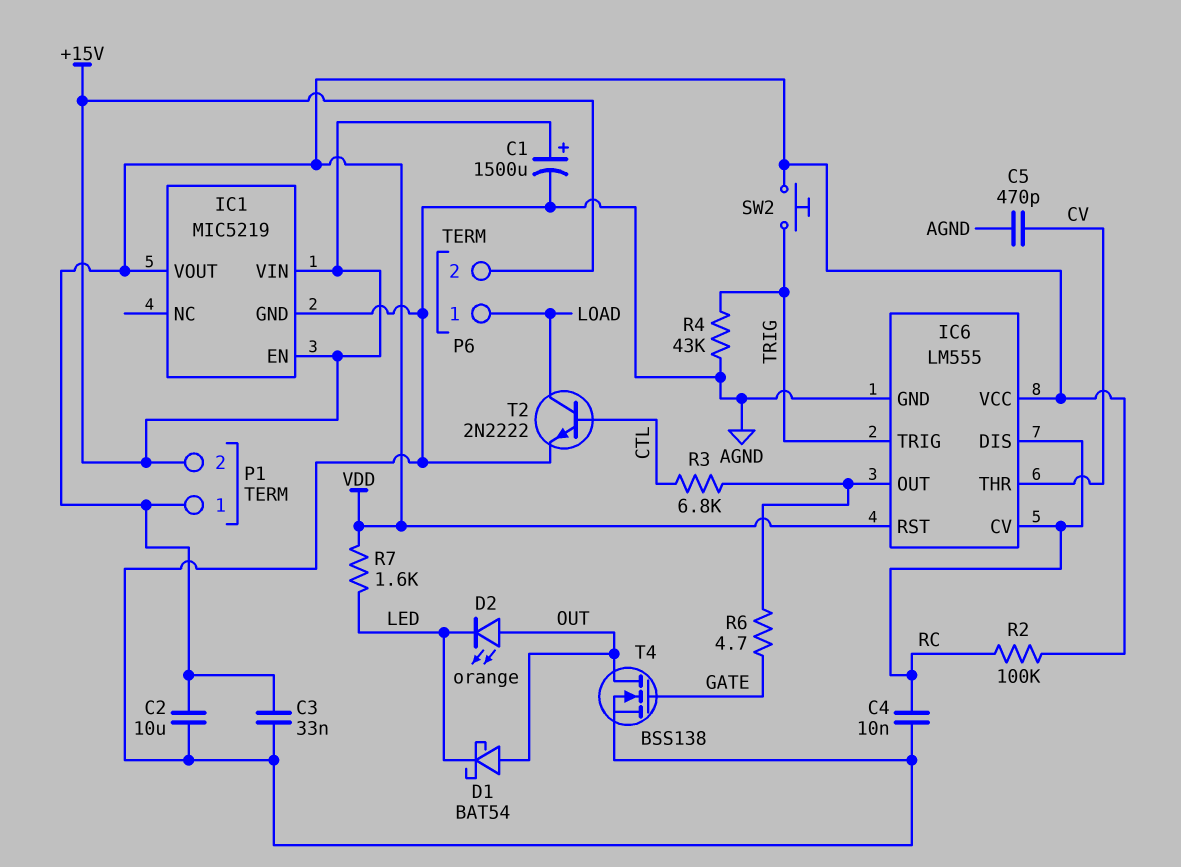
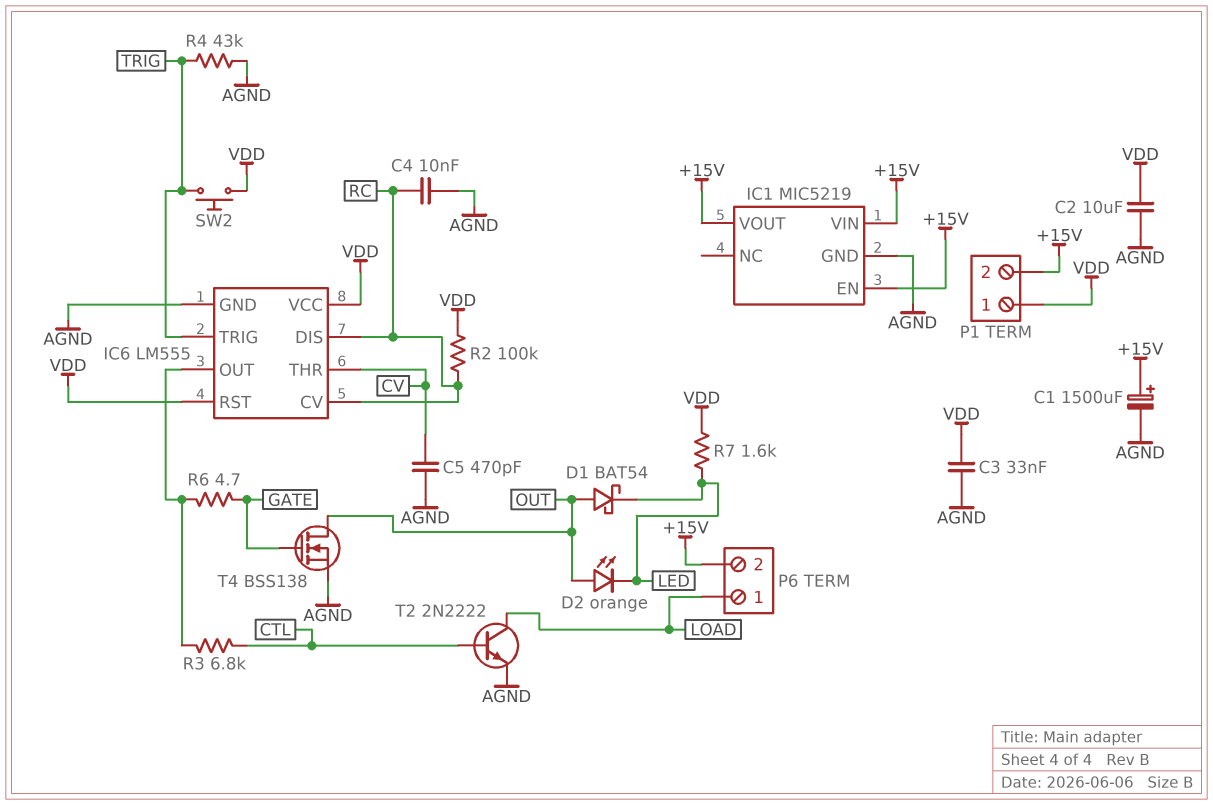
IC1 pin VOUT: VDD -> +15V

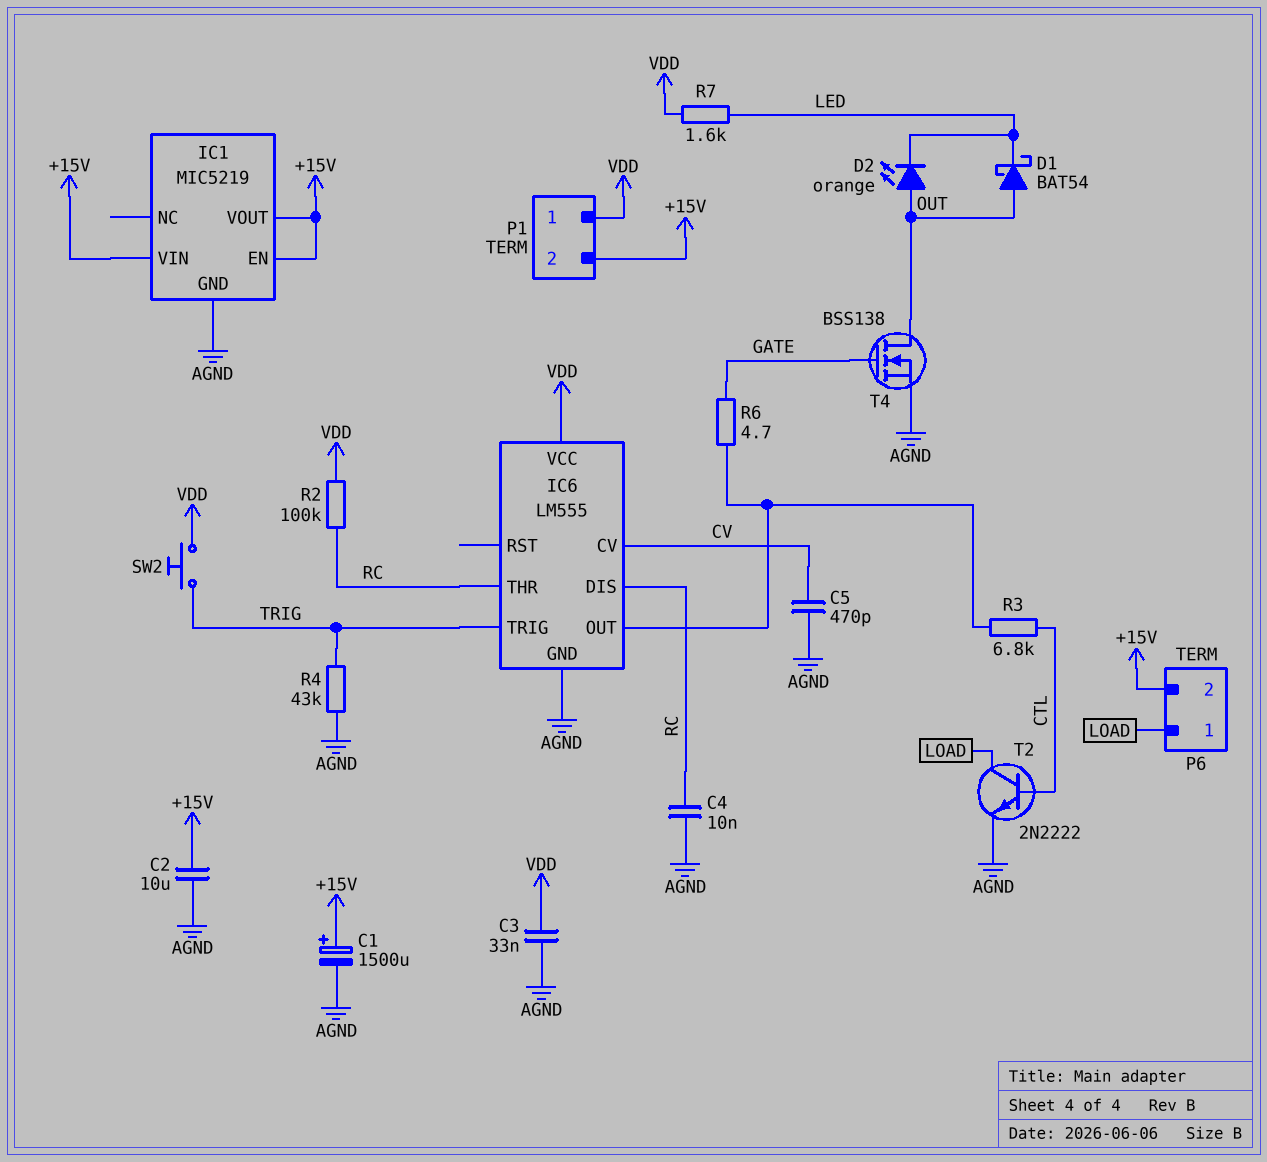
C2: 10uF (AGND, VDD) -> 10uF (+15V, AGND)
IC6 pin CV: RC -> CV
IC6 pin RST: VDD -> none
IC6 pin THR: CV -> RC

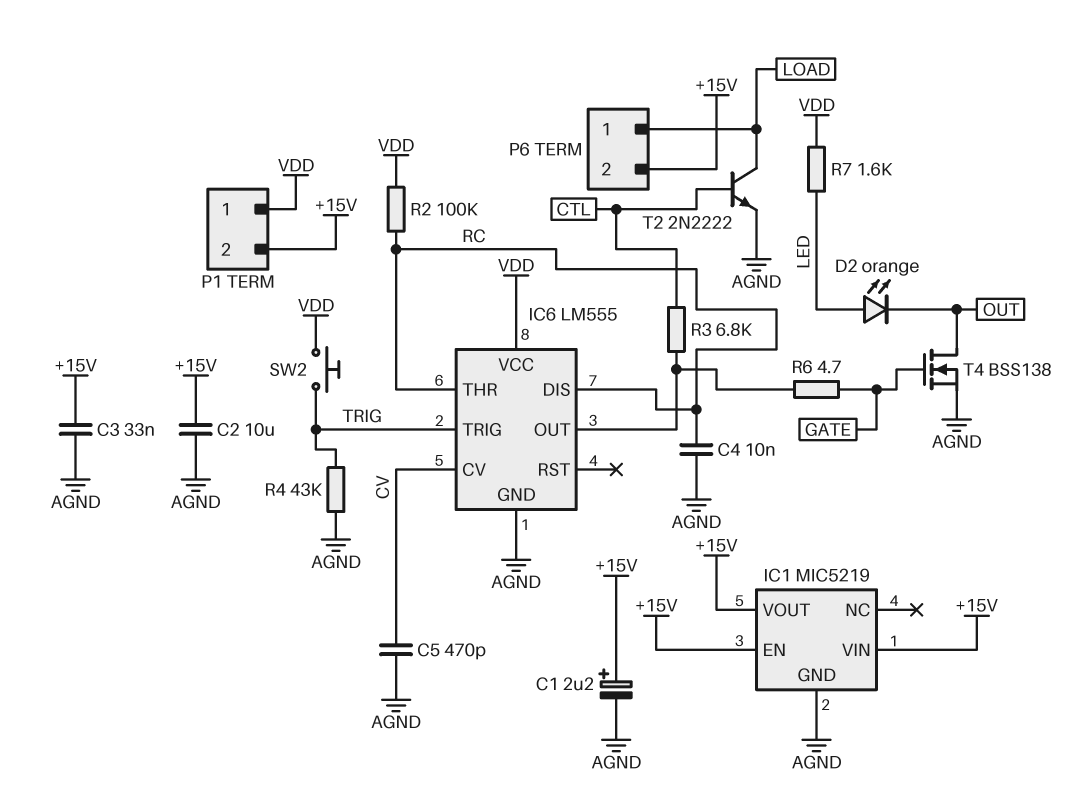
C1: 1500uF (plus +15V, minus AGND) -> 2.2uF (plus +15V, minus AGND)
C3: 33nF (AGND, VDD) -> 33nF (+15V, AGND)
D1: schottky BAT54 (A OUT, K LED) -> none
D2: LED orange (A OUT, K LED) -> LED orange (A LED, K OUT)

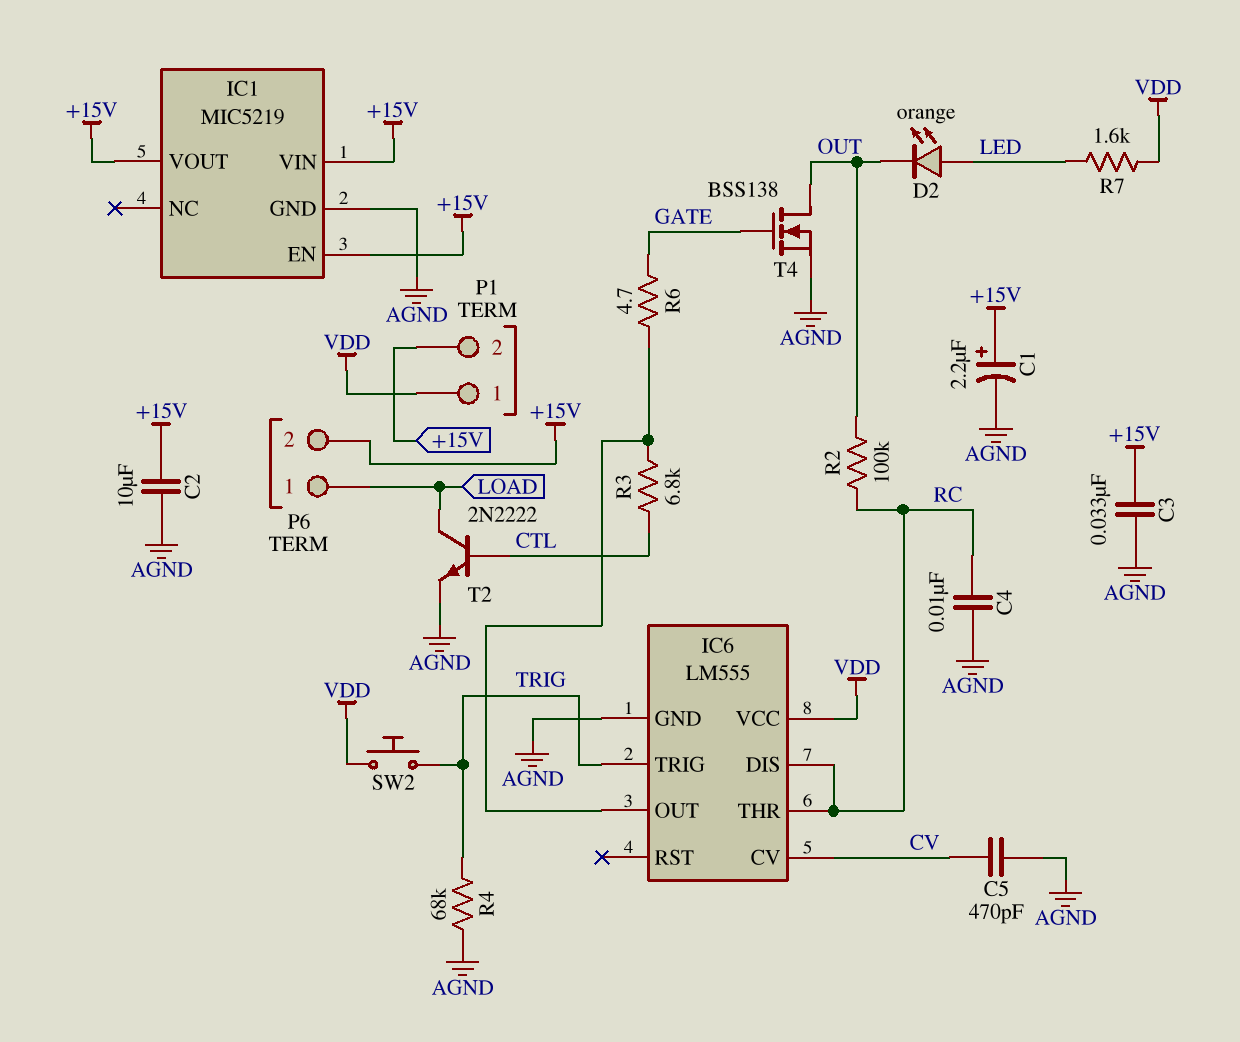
R2: 100k (RC, VDD) -> 100k (OUT, RC)
R4: 43k (AGND, TRIG) -> 68k (AGND, TRIG)

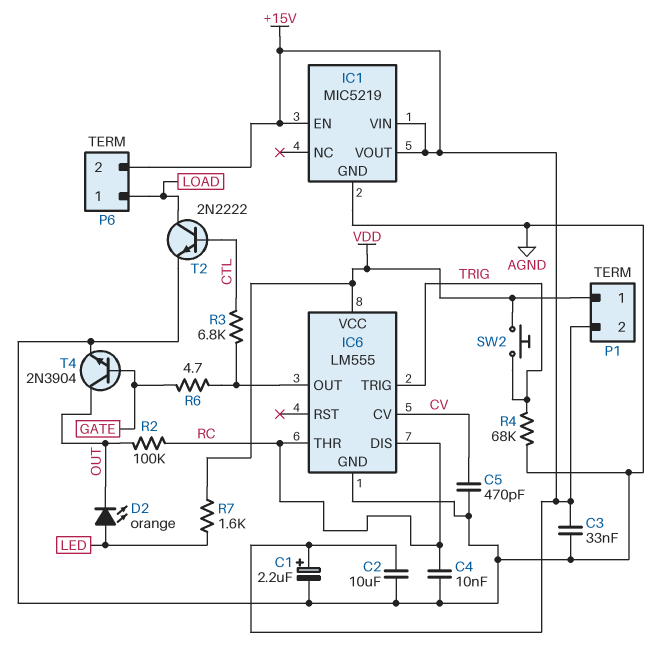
T4: NMOS BSS138 (G GATE, D OUT, S AGND) -> NPN 2N3904 (B GATE, C OUT, E AGND)

